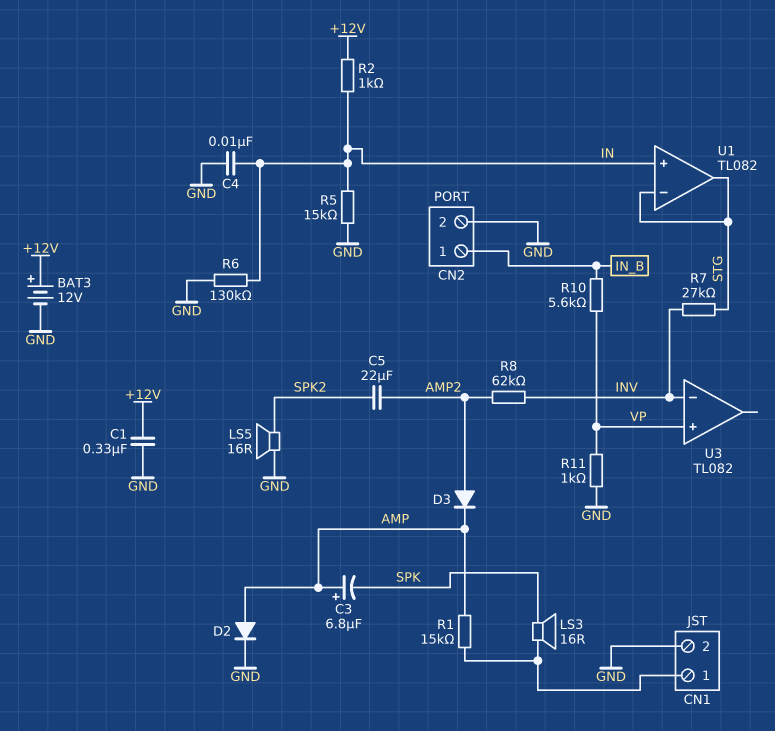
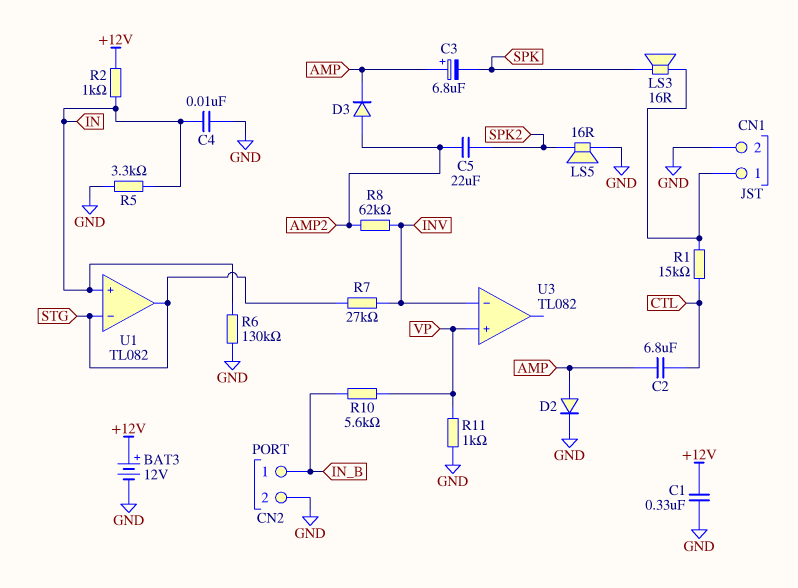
C2: none -> 6.8uF (AMP, CTL)
R1: 15k (AMP, CN1/1) -> 15k (CN1/1, CTL)
R5: 15k (GND, IN) -> 3.3k (GND, IN)

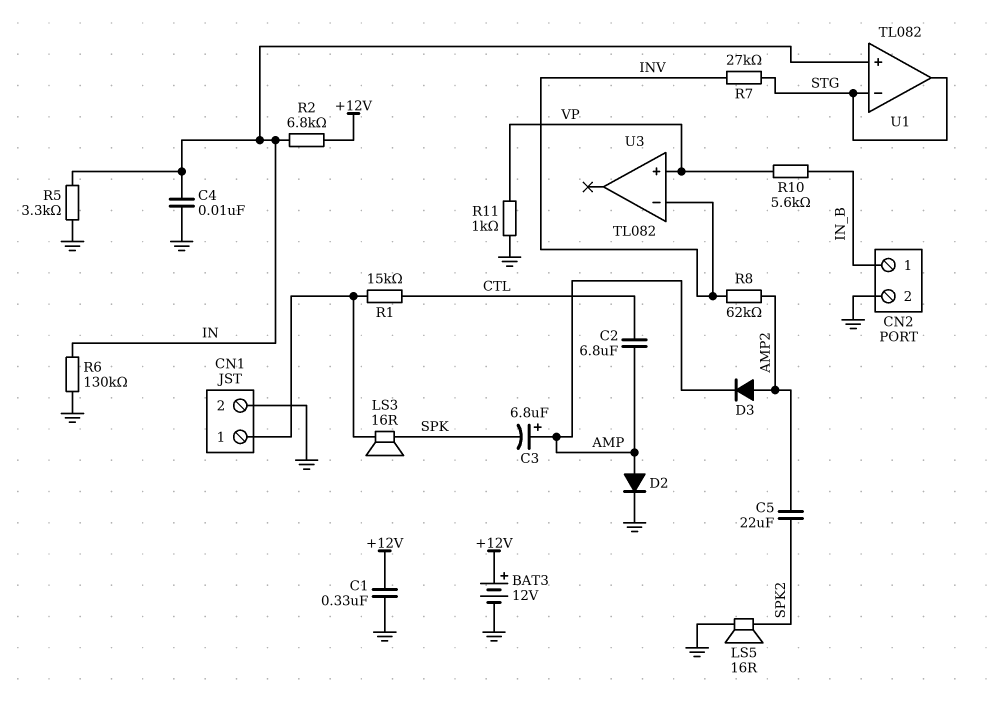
R2: 1k (+12V, IN) -> 6.8k (+12V, IN)

